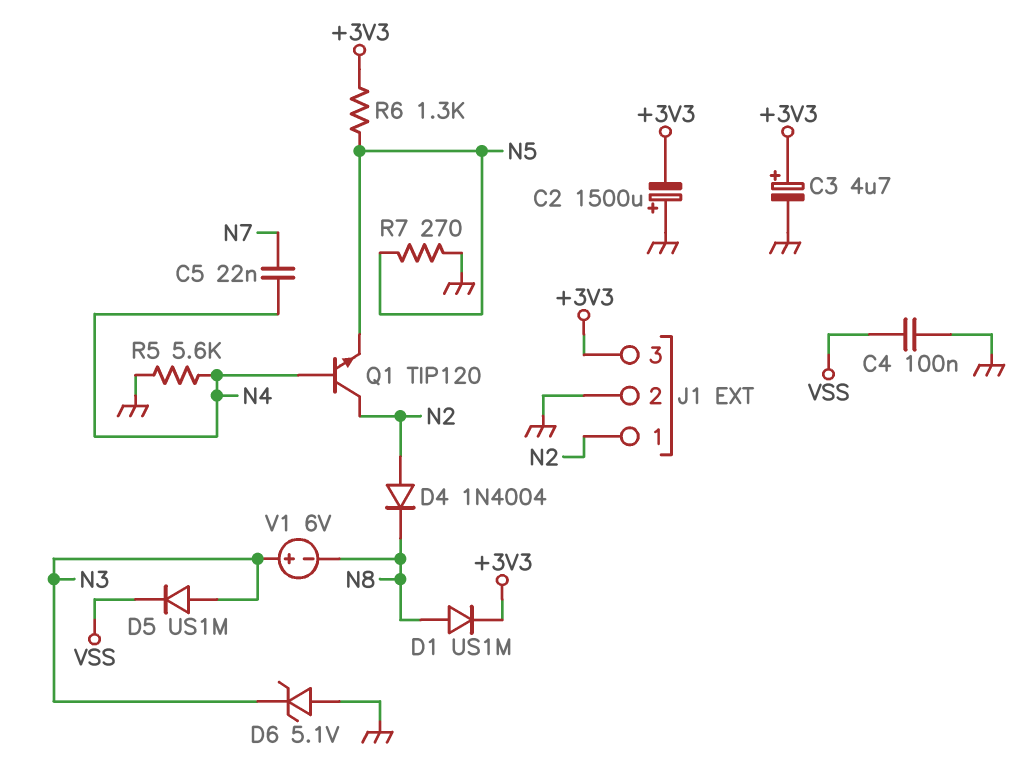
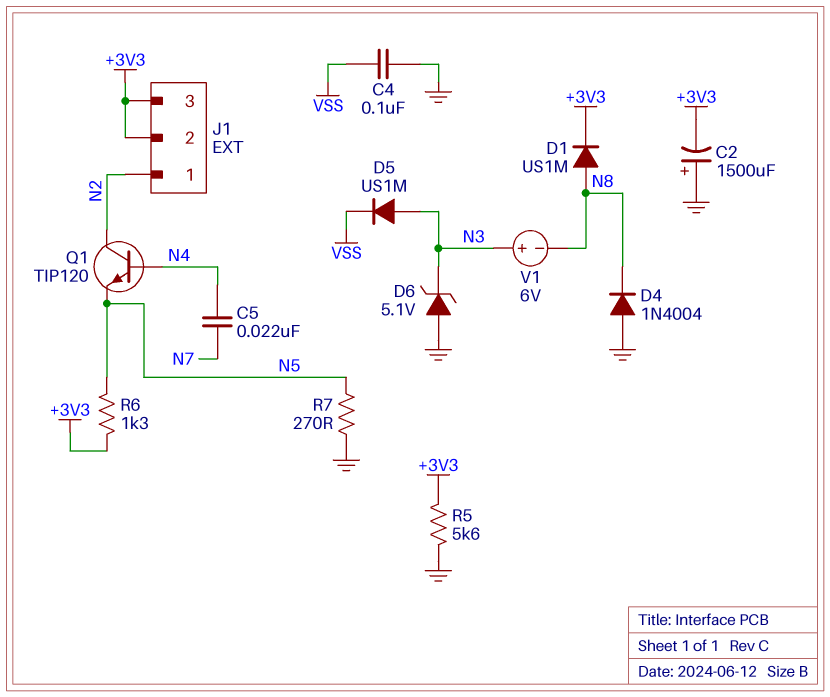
C3: 4.7uF (plus +3V3, minus GND) -> none
D4: diode 1N4004 (A N2, K N8) -> diode 1N4004 (A GND, K N8)
J1 pin 2: GND -> +3V3
R5: 5.6k (GND, N4) -> 5.6k (+3V3, GND)

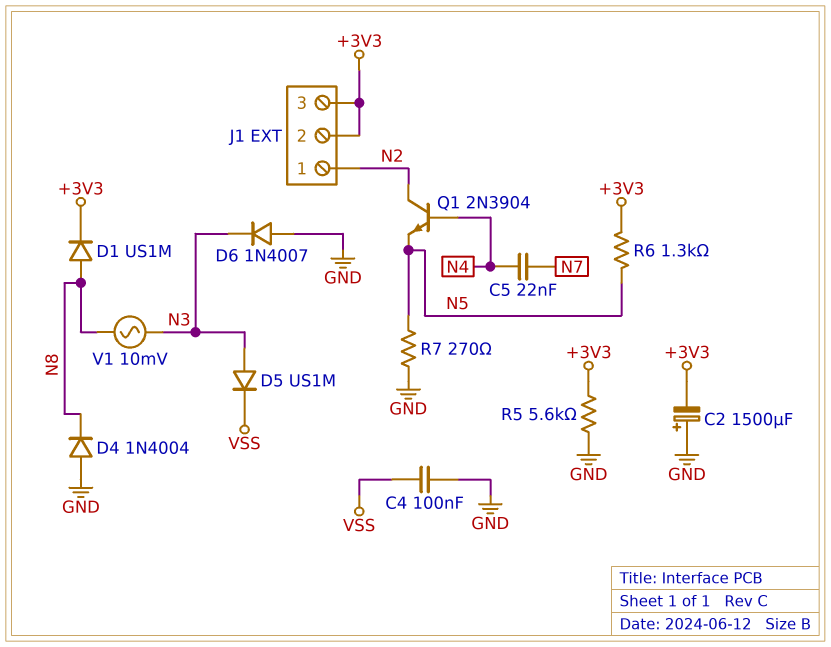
D6: zener 5.1V (A GND, K N3) -> diode 1N4007 (A GND, K N3)
Q1: NPN TIP120 (B N4, C N2, E N5) -> NPN 2N3904 (B N4, C N2, E N5)
V1: 6V (plus N3, minus N8) -> AC 10mV (N3, N8)

